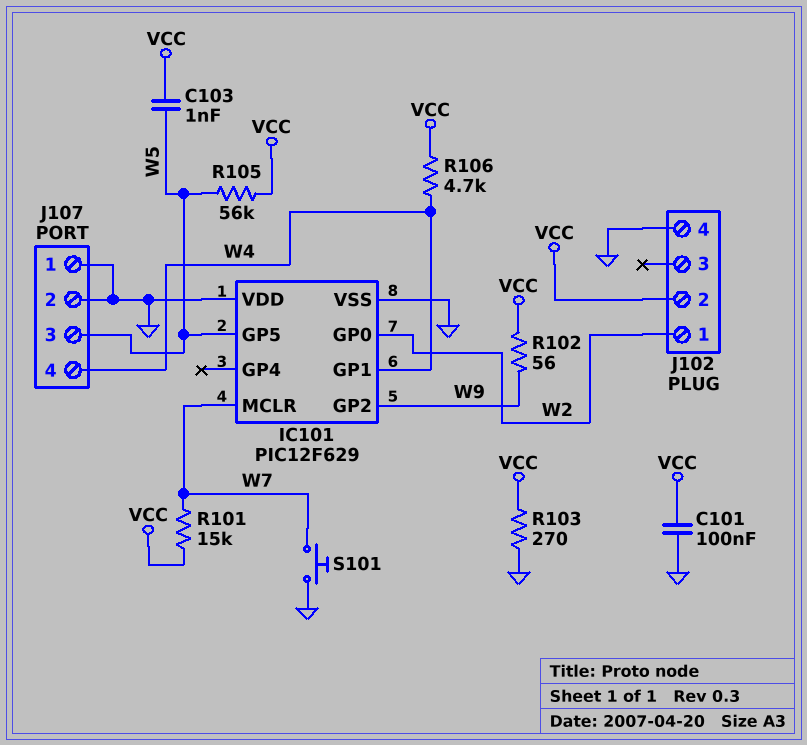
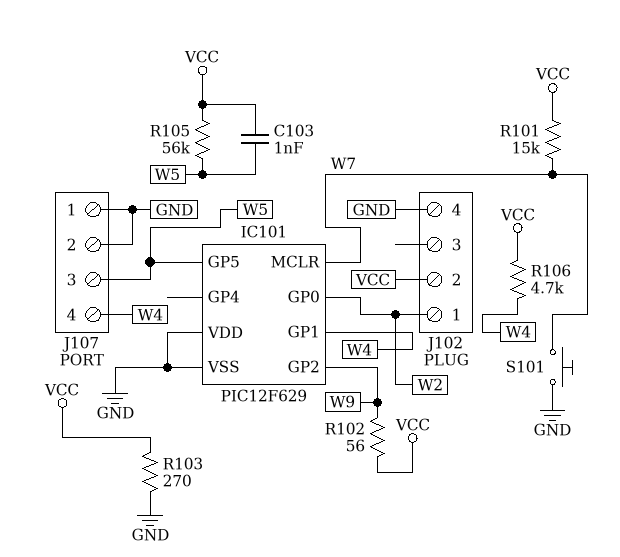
C101: 100nF (GND, VCC) -> none

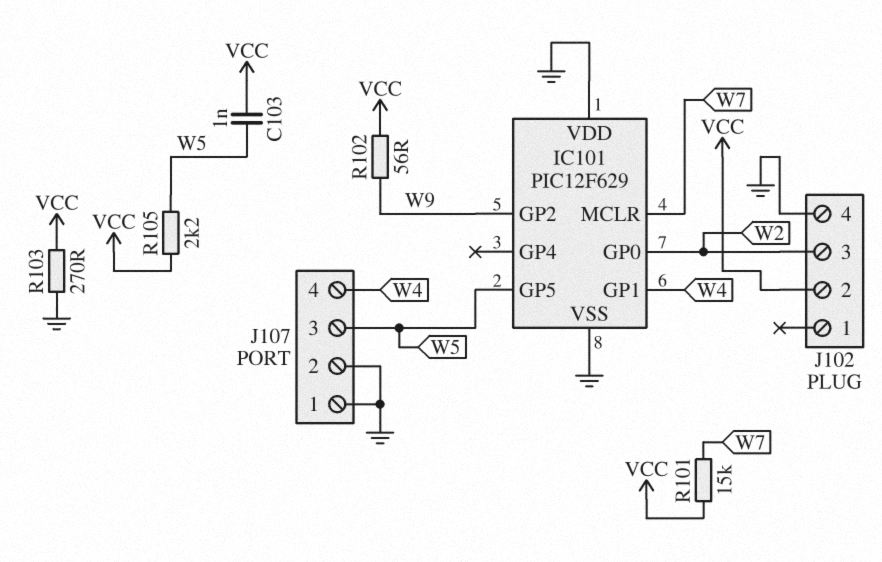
J102 pin 1: W2 -> none
J102 pin 3: none -> W2
R105: 56k (VCC, W5) -> 2.2k (VCC, W5)
R106: 4.7k (VCC, W4) -> none
S101: button (GND, W7) -> none

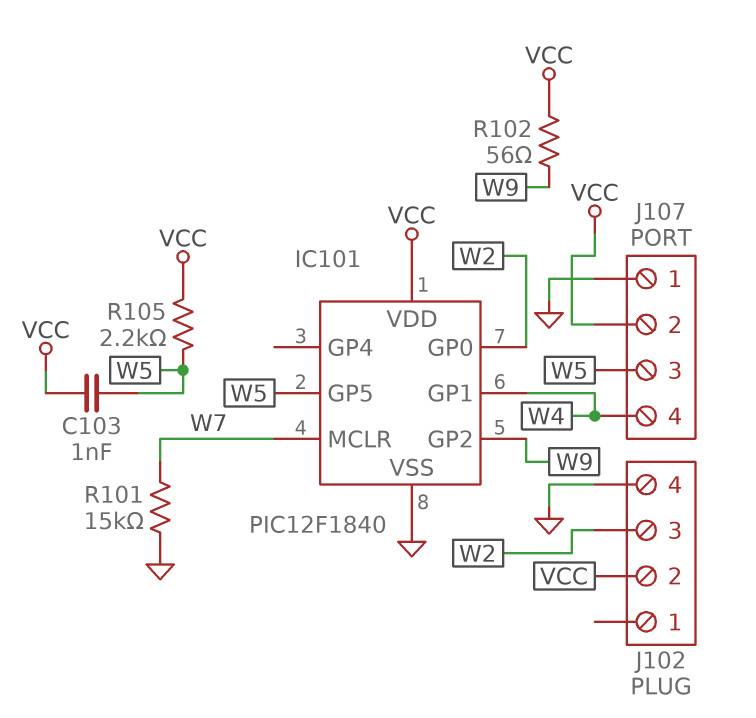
IC101: PIC12F629 -> PIC12F1840
IC101 pin VDD: GND -> VCC
J107 pin 2: GND -> VCC
R101: 15k (VCC, W7) -> 15k (GND, W7)
R103: 270 (GND, VCC) -> none

